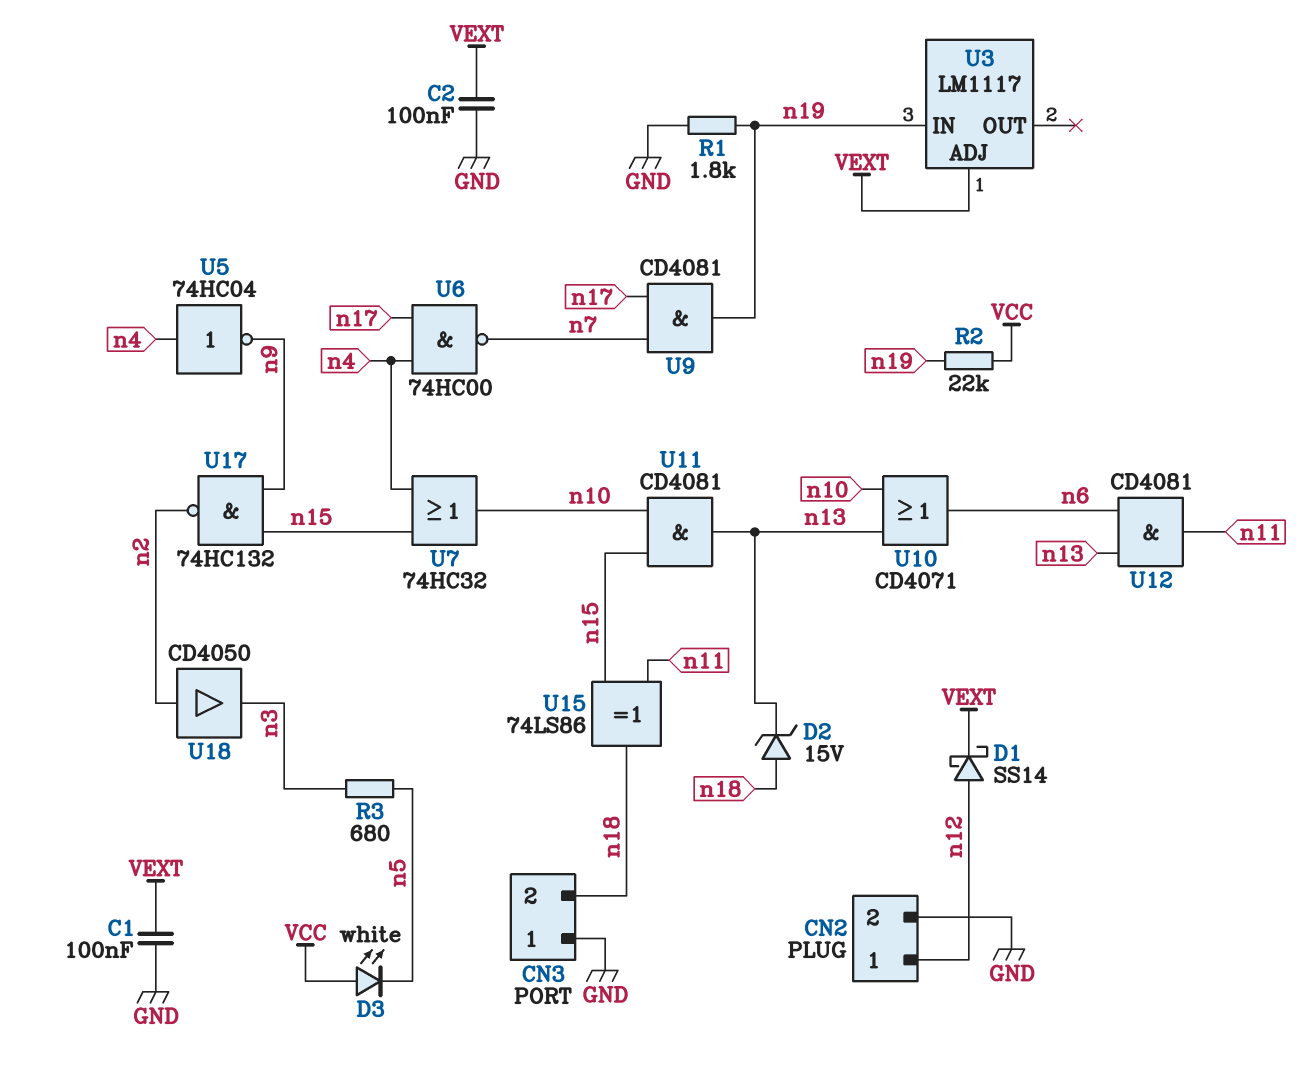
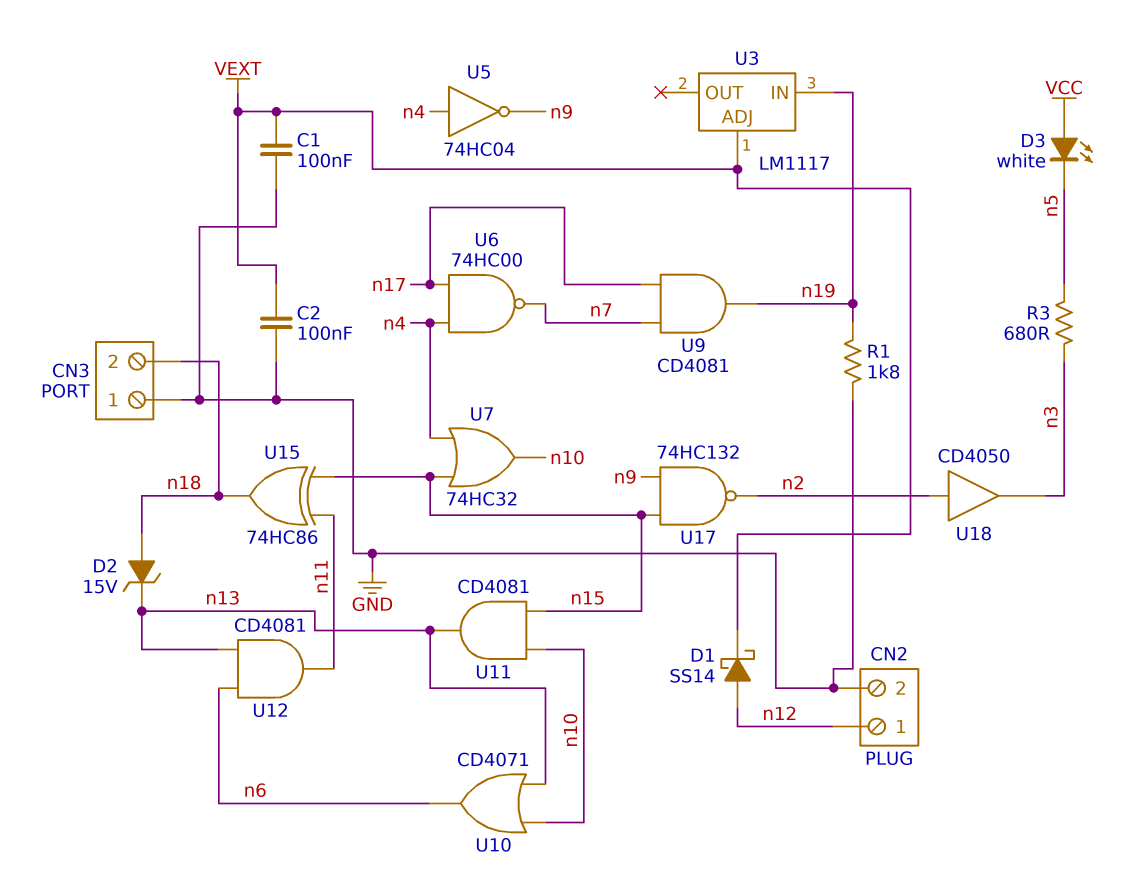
R2: 22k (VCC, n19) -> none
U15: XOR 74LS86 (in n11, in n15, out n18) -> XOR 74HC86 (in n11, in n15, out n18)

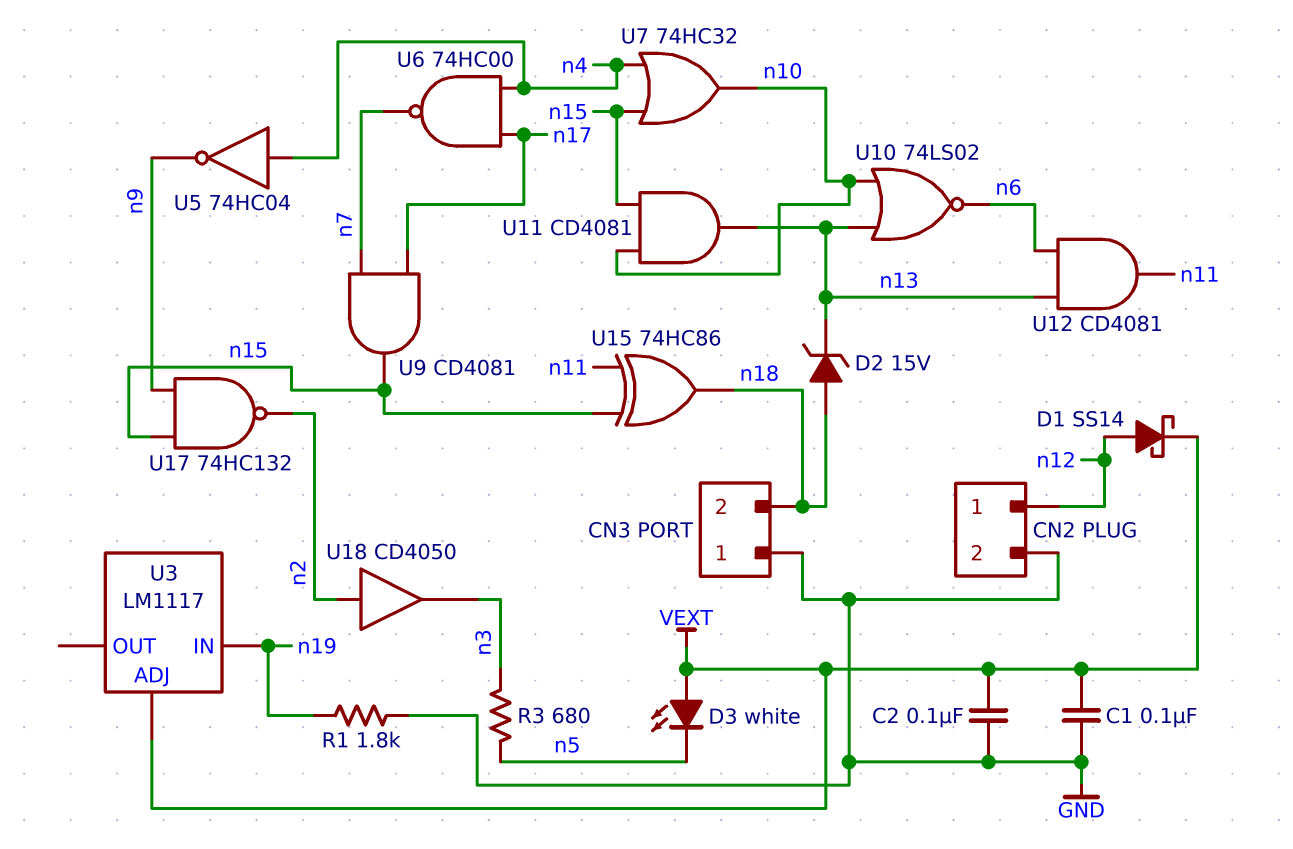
D3: LED white (A VCC, K n5) -> LED white (A VEXT, K n5)
U9: AND CD4081 (in n7, in n17, out n19) -> AND CD4081 (in n7, in n17, out n15)
U10: OR CD4071 (in n10, in n13, out n6) -> NOR 74LS02 (in n10, in n13, out n6)

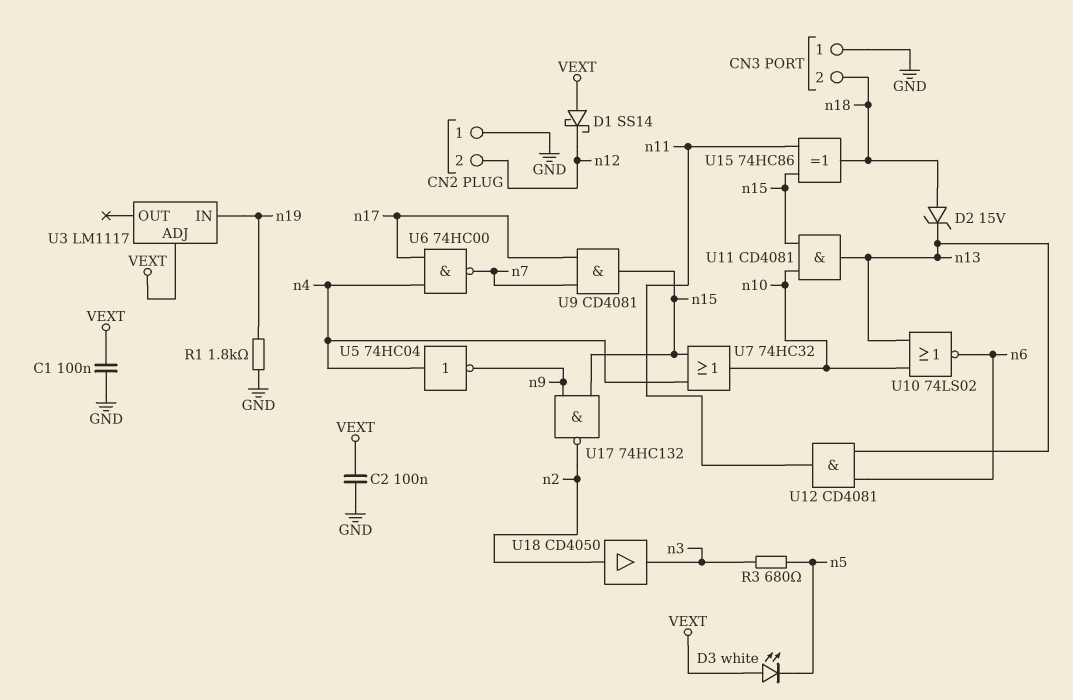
CN2 pin 1: n12 -> GND
CN2 pin 2: GND -> n12
D1: schottky SS14 (A n12, K VEXT) -> schottky SS14 (A VEXT, K n12)

